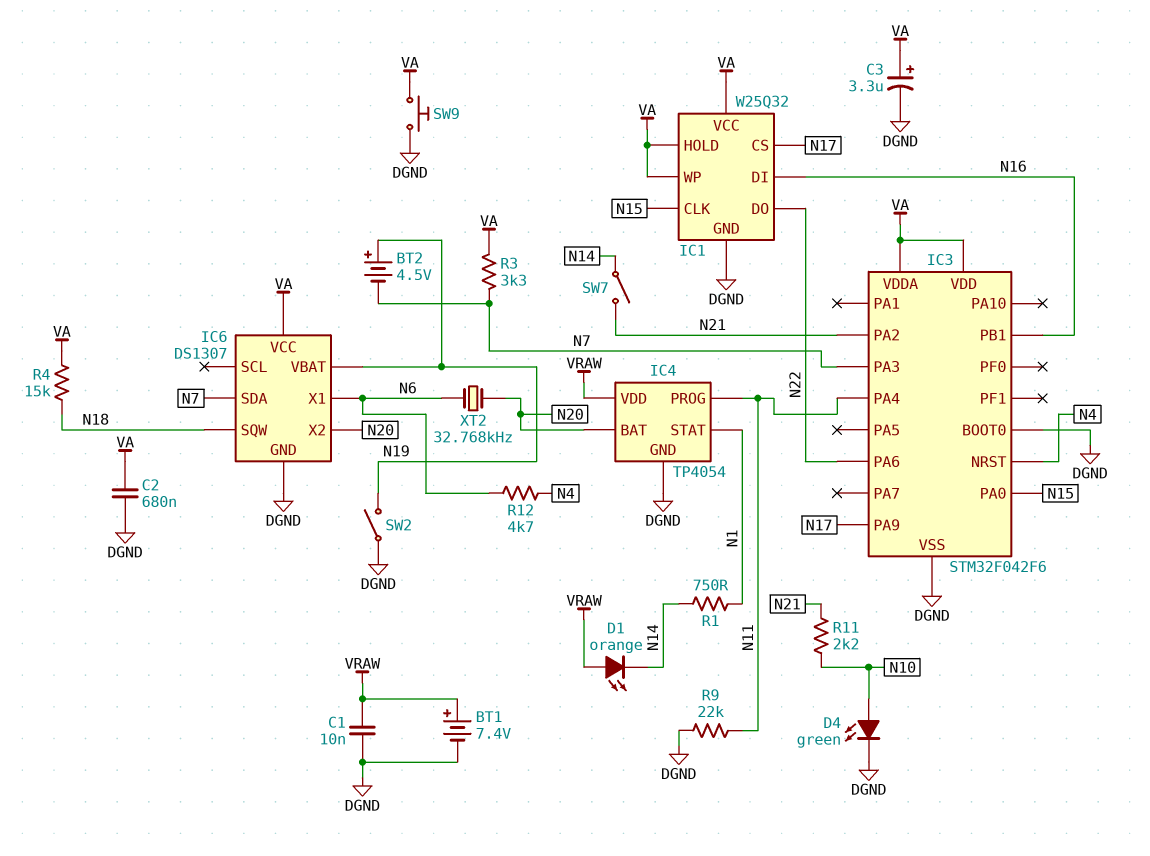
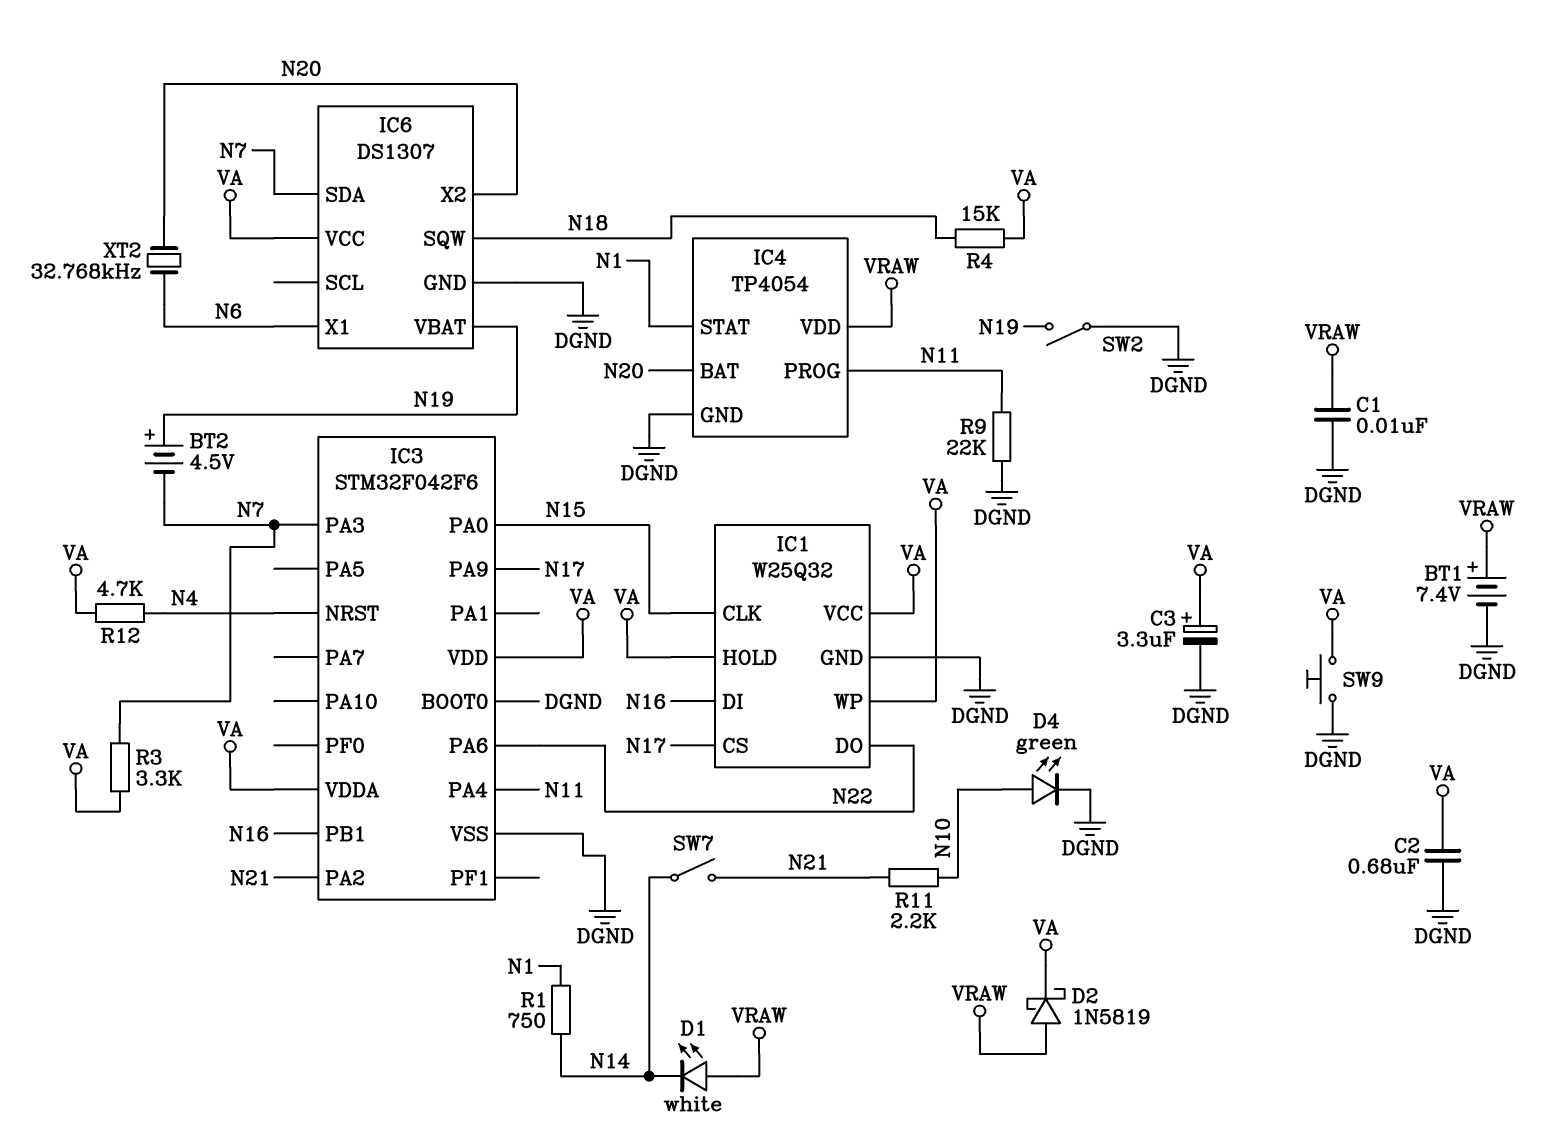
D1: LED orange (A VRAW, K N14) -> LED white (A VRAW, K N14)
D2: none -> schottky 1N5819 (A VRAW, K VA)
R12: 4.7k (N4, N6) -> 4.7k (N4, VA)

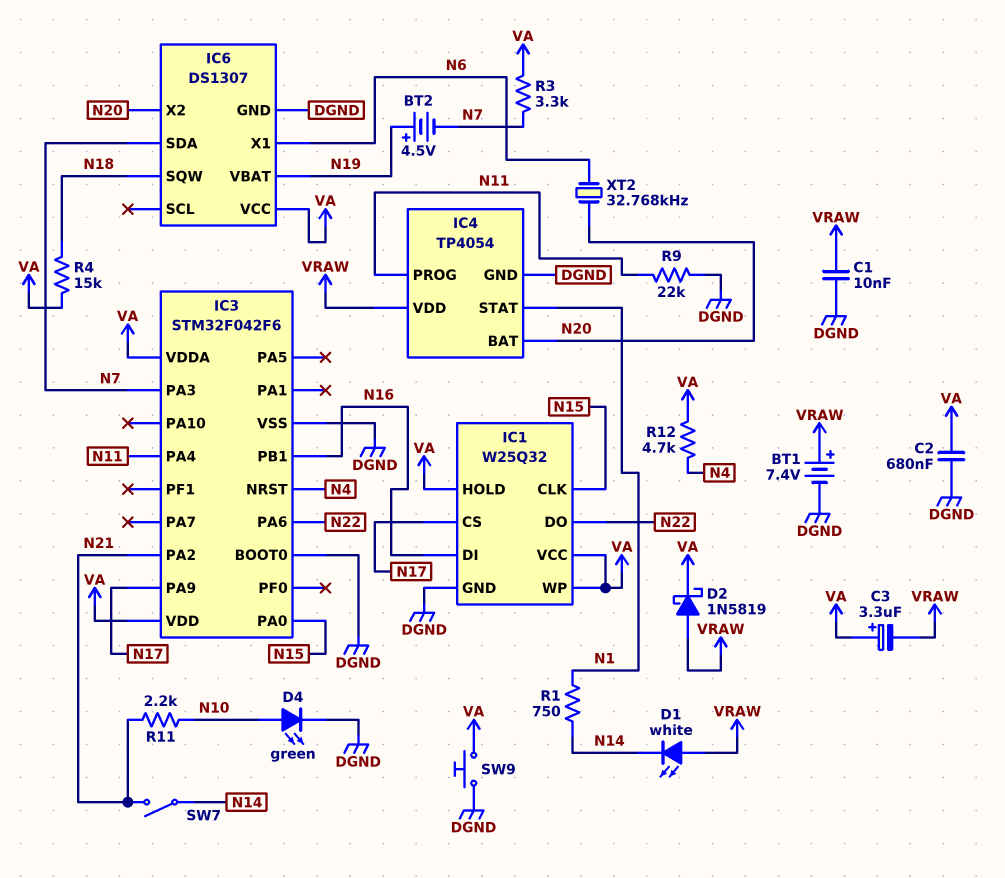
C3: 3.3uF (plus VA, minus DGND) -> 3.3uF (plus VA, minus VRAW)
SW2: switch (DGND, N19) -> none

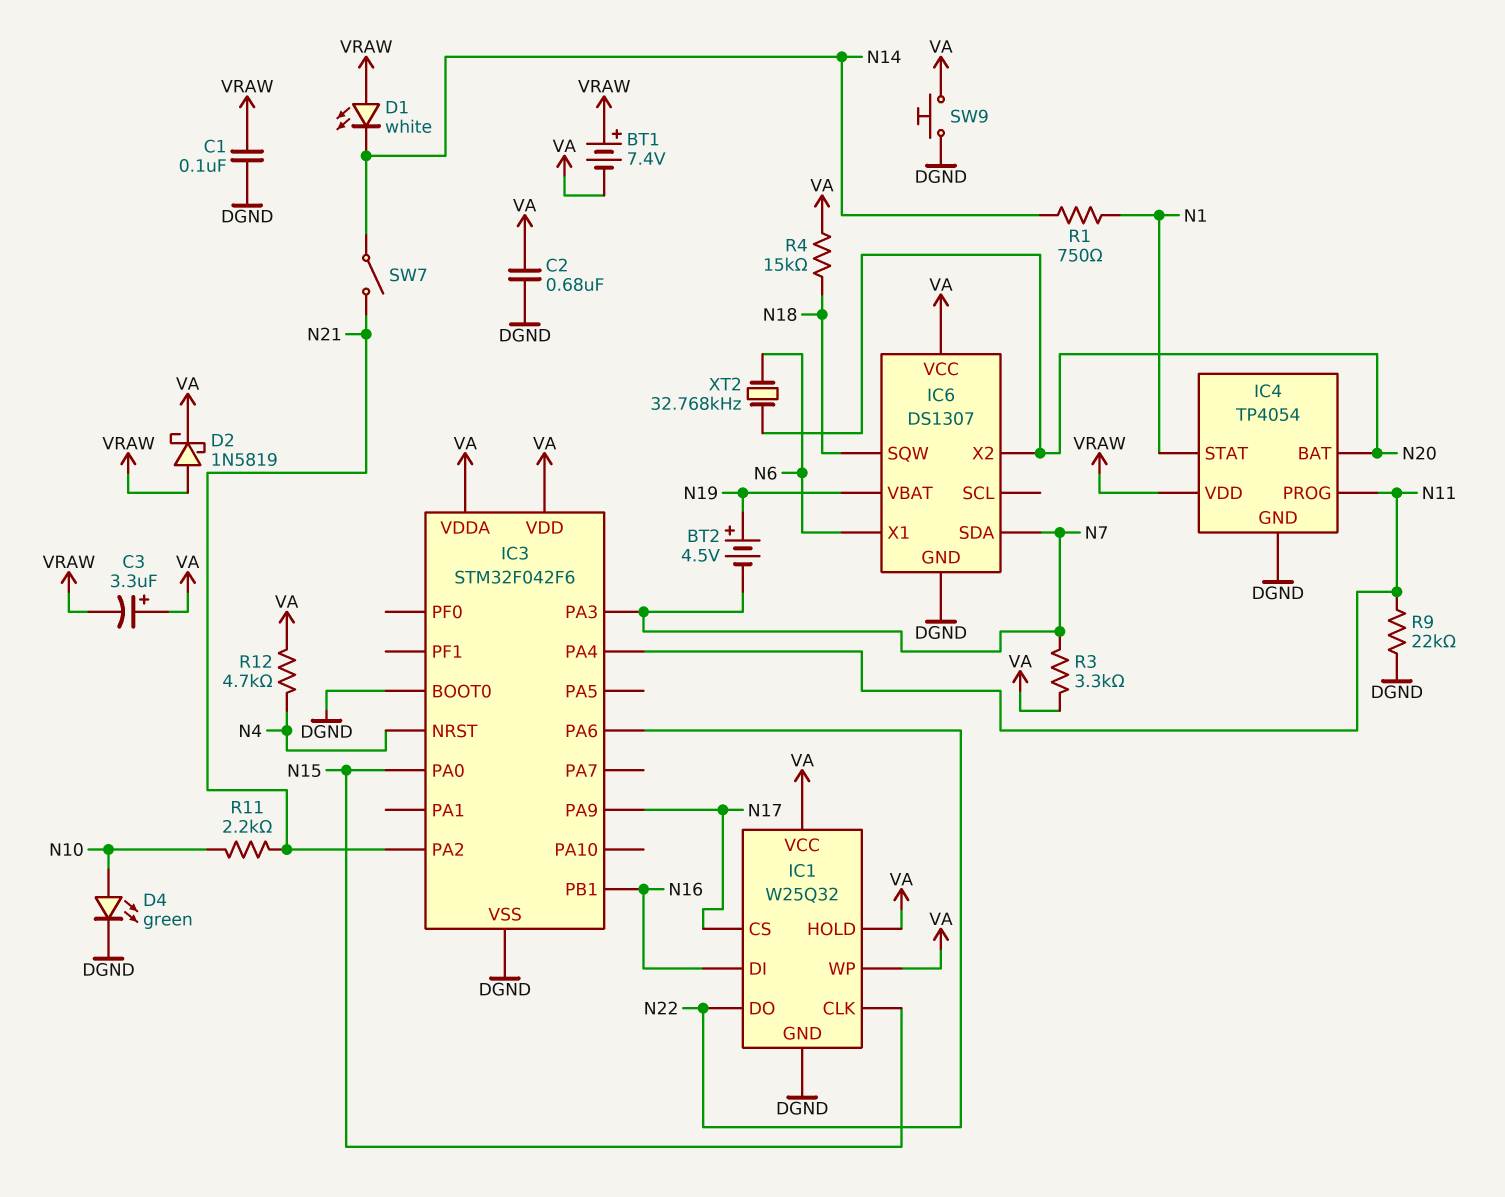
BT1: 7.4V (plus VRAW, minus DGND) -> 7.4V (plus VRAW, minus VA)
C1: 10nF (DGND, VRAW) -> 100nF (DGND, VRAW)

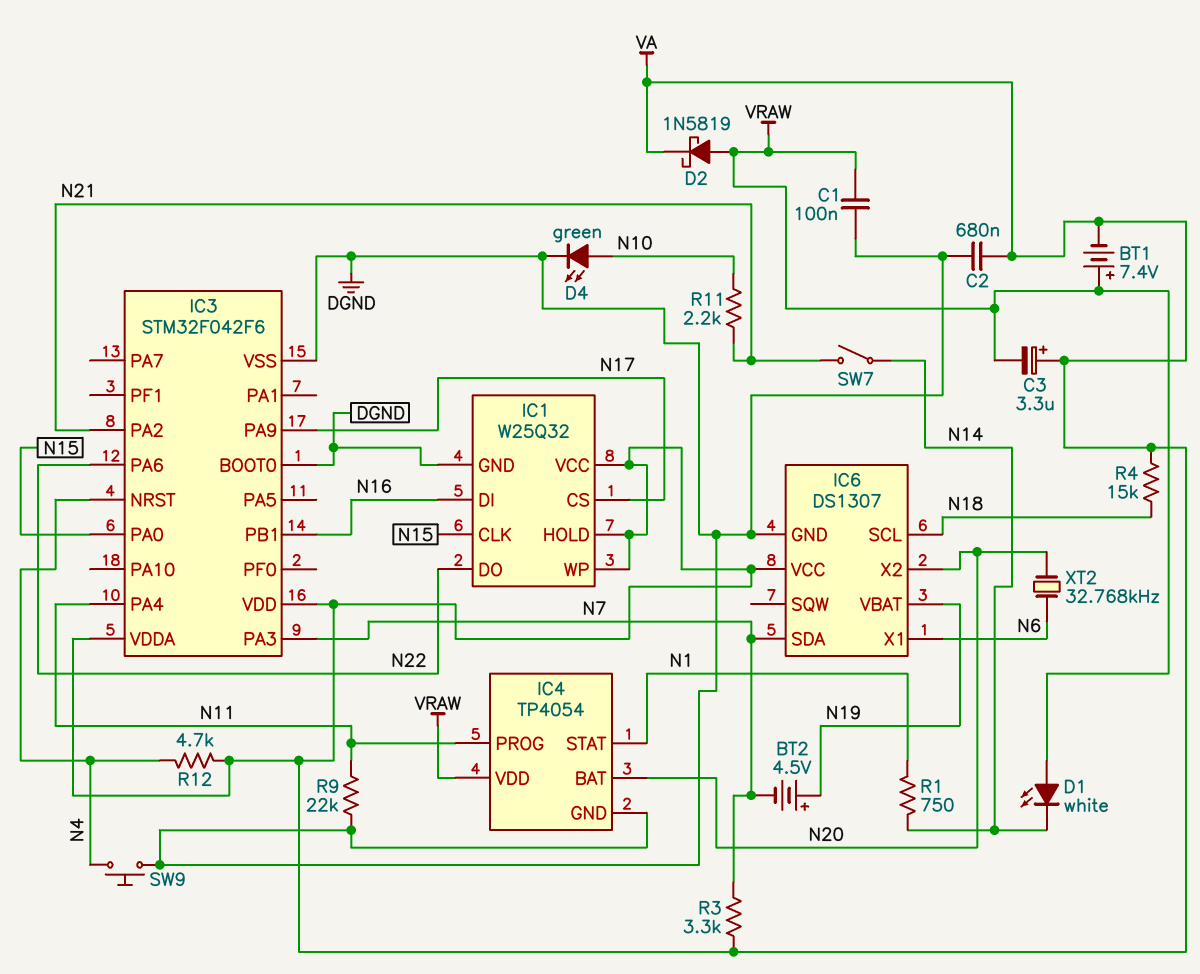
IC6 pin SCL: none -> N18
IC6 pin SQW: N18 -> none
SW9: button (DGND, VA) -> button (DGND, N4)

